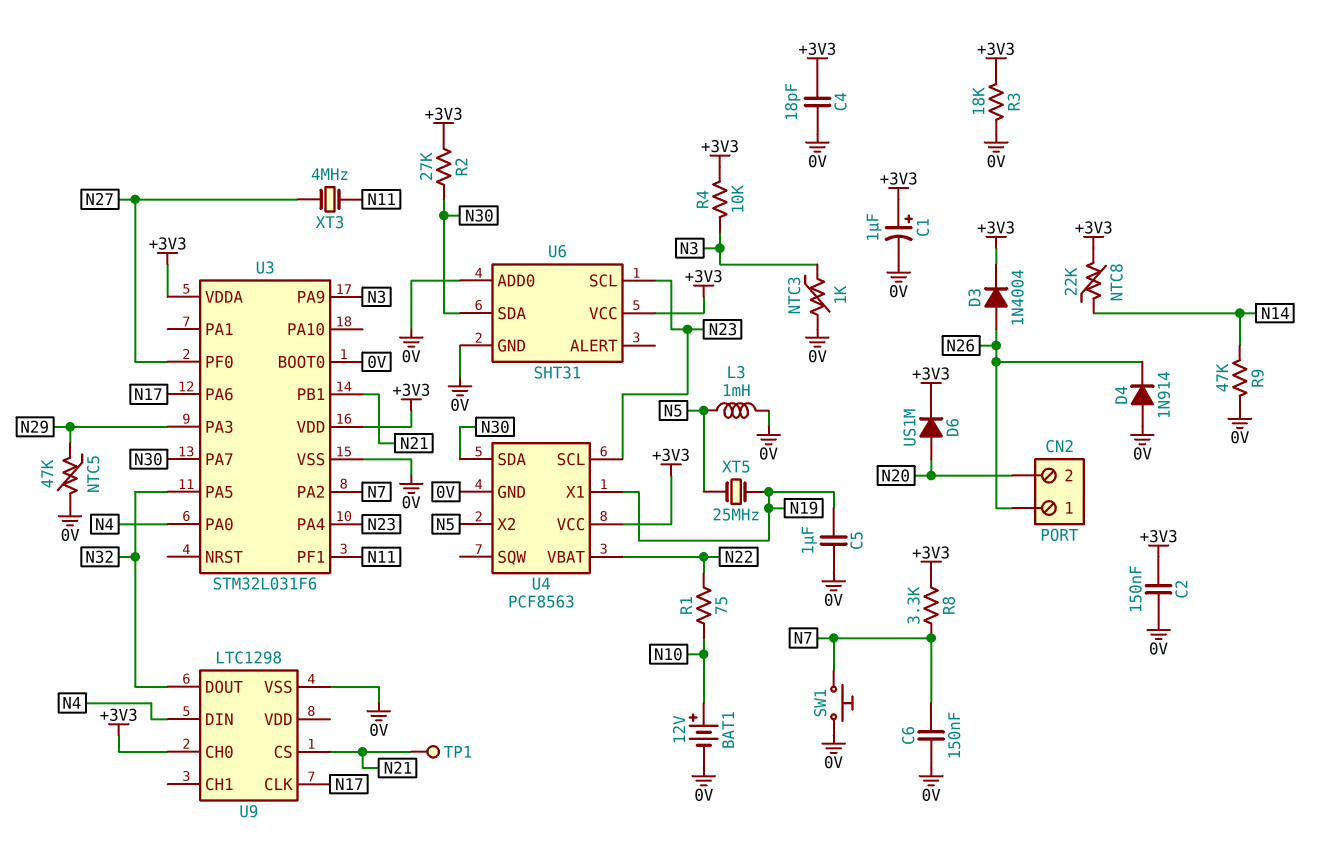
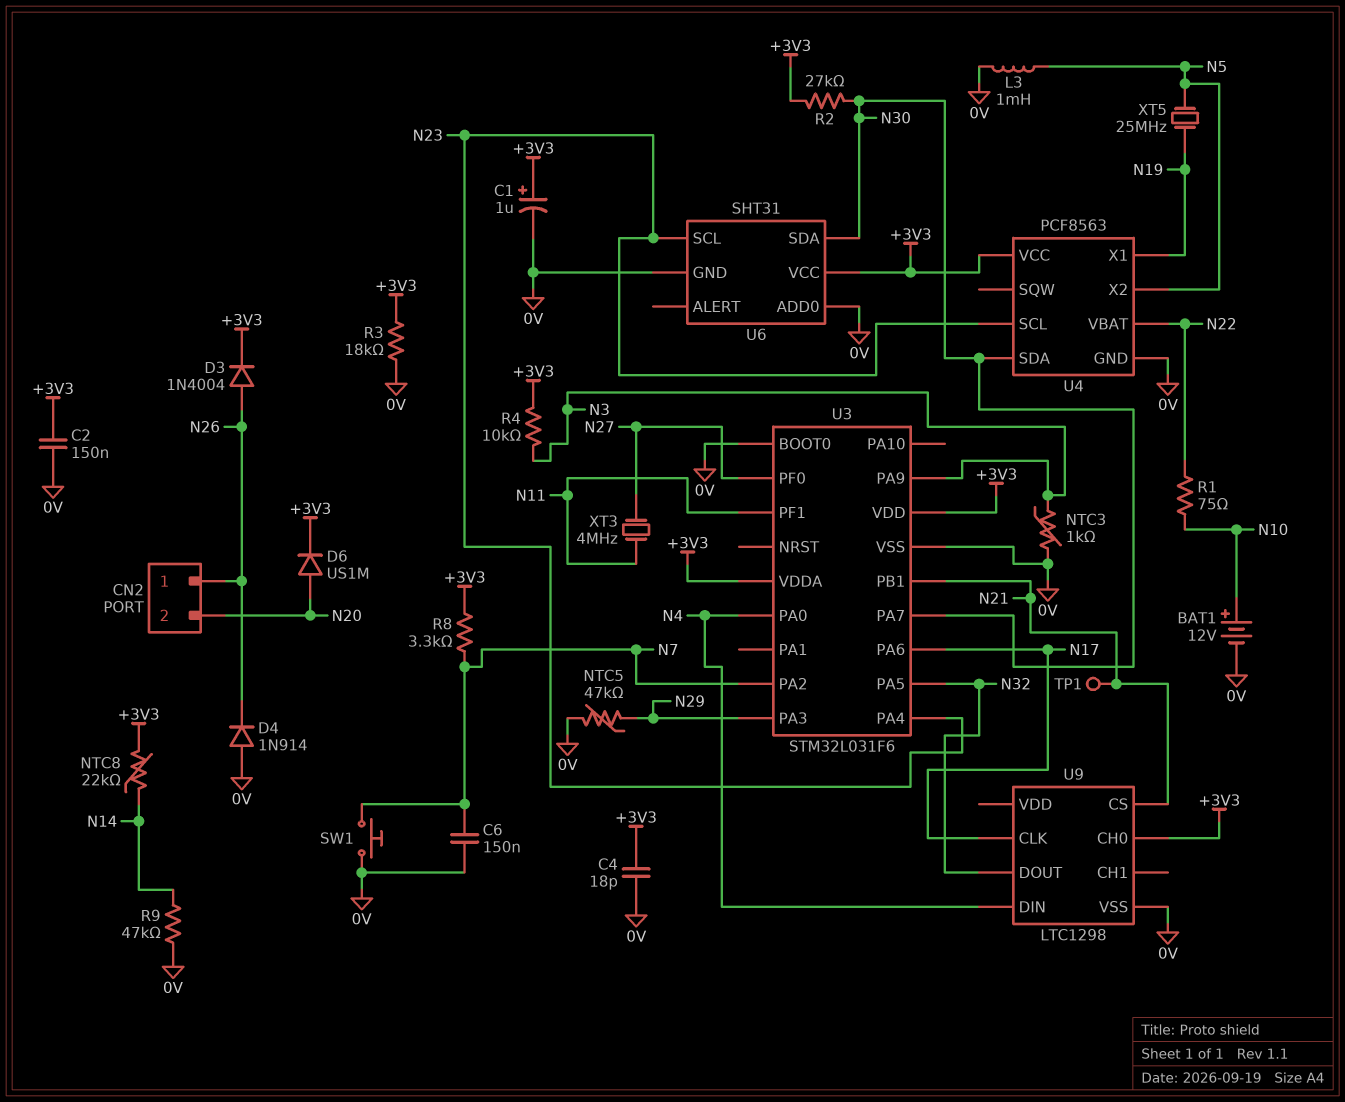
C5: 1uF (0V, N19) -> none

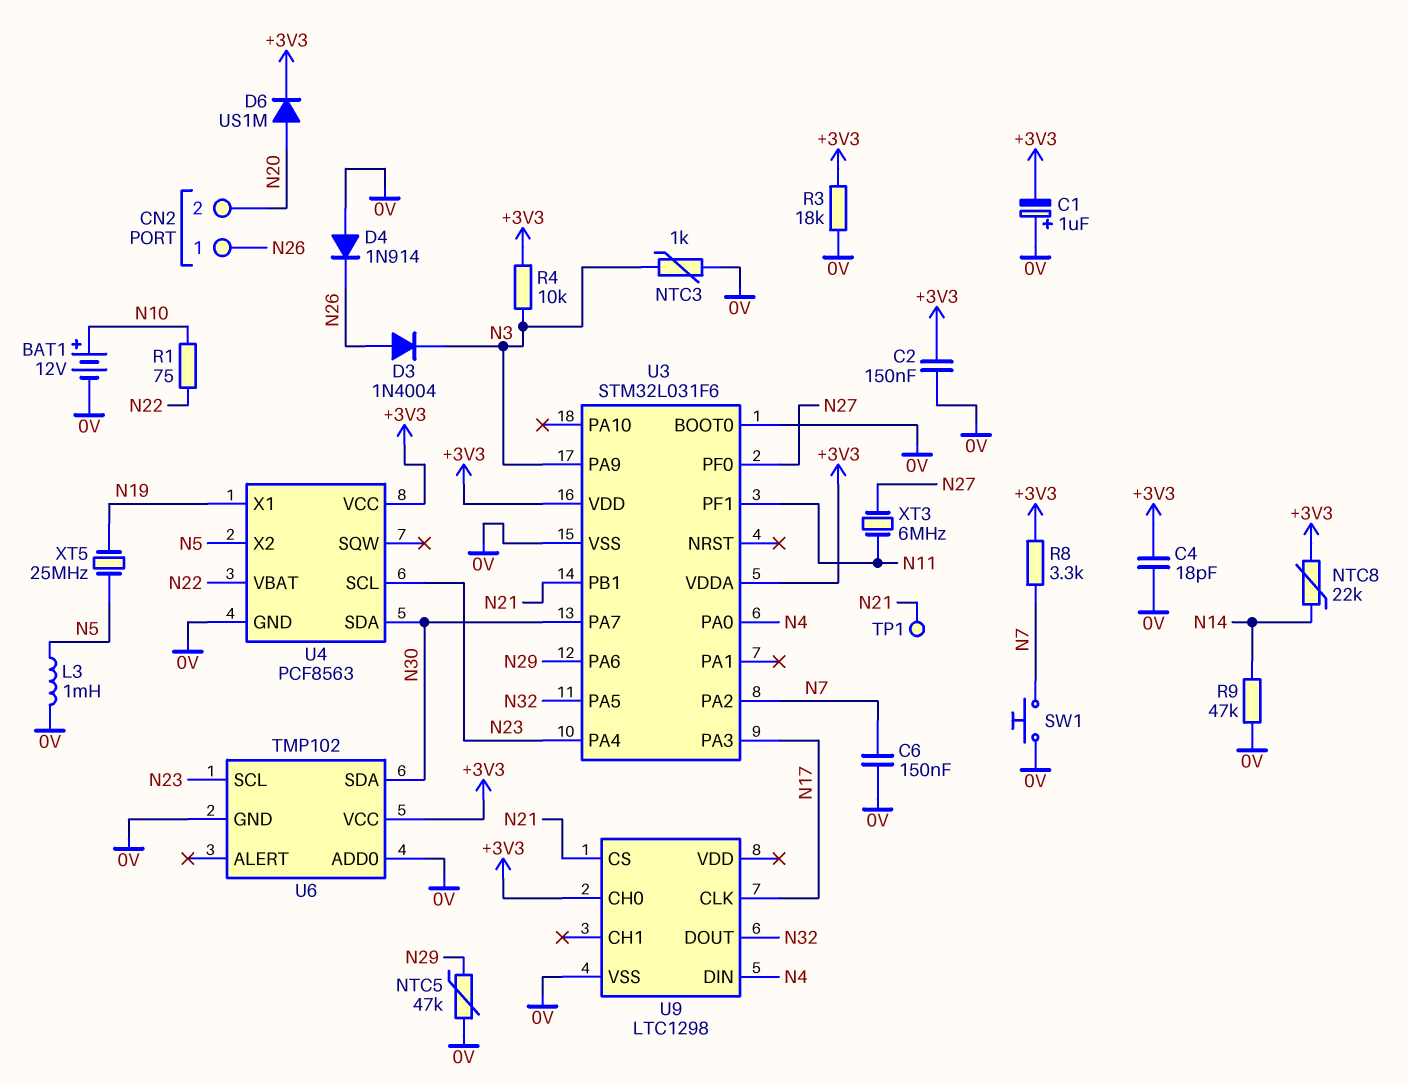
C1: 1uF (plus +3V3, minus 0V) -> 1uF (plus 0V, minus +3V3)
D3: diode 1N4004 (A N26, K +3V3) -> diode 1N4004 (A N26, K N3)
R2: 27k (+3V3, N30) -> none
U3 pin PA3: N29 -> N17
U3 pin PA6: N17 -> N29
U6: SHT31 -> TMP102
XT3: 4MHz (N11, N27) -> 6MHz (N11, N27)

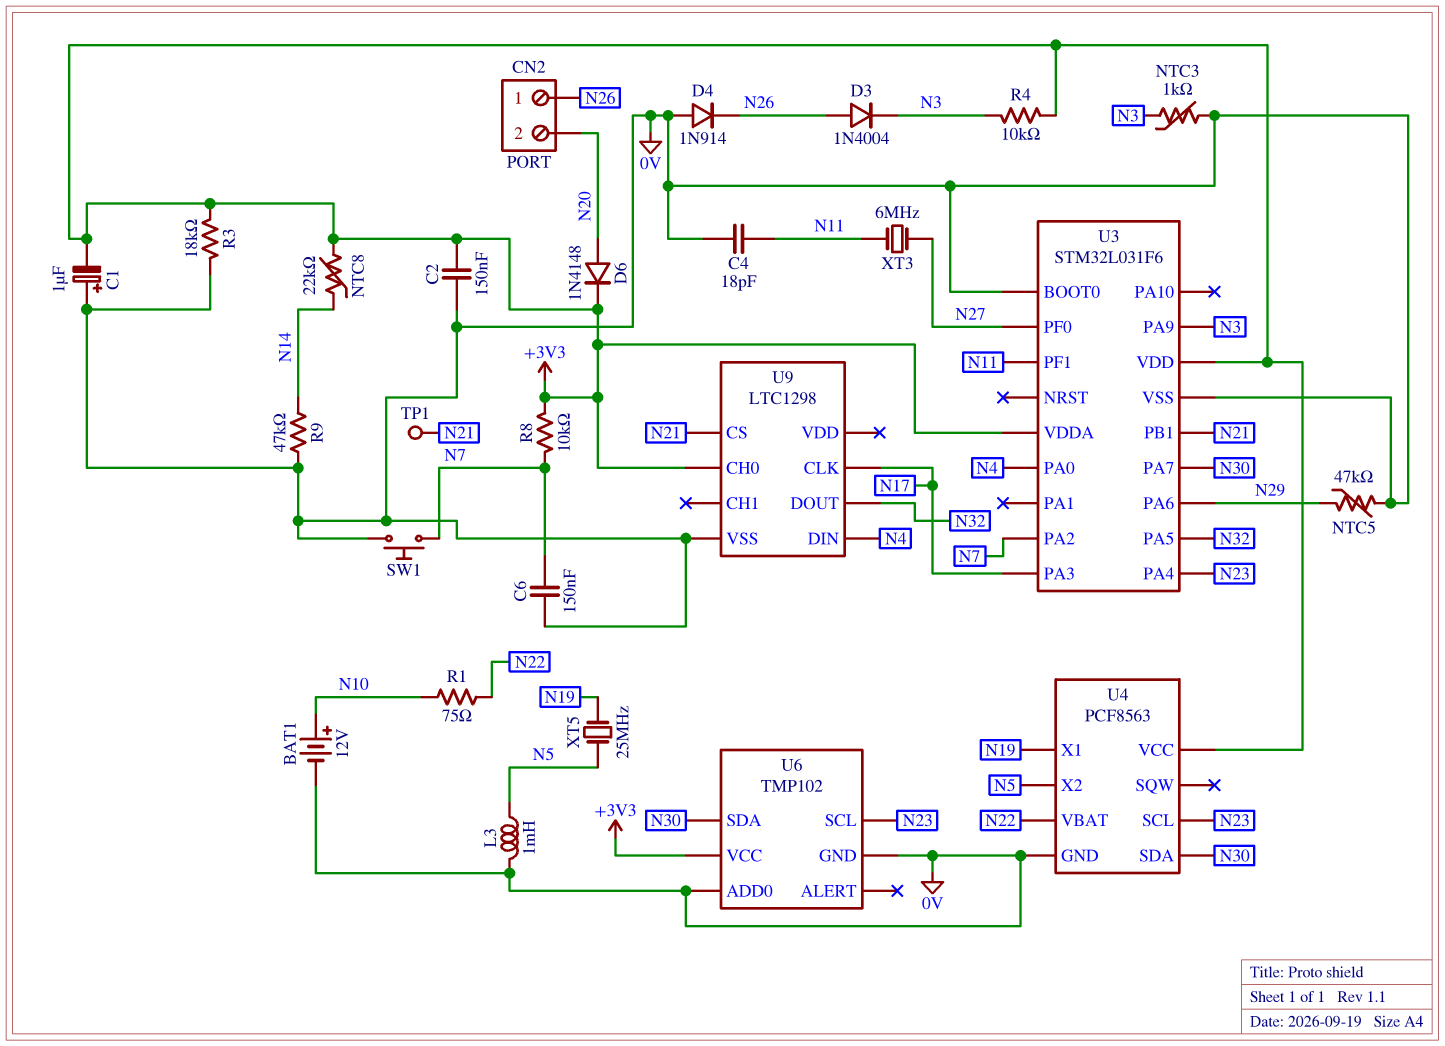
C4: 18pF (+3V3, 0V) -> 18pF (0V, N11)
D6: diode US1M (A N20, K +3V3) -> diode 1N4148 (A N20, K +3V3)
R8: 3.3k (+3V3, N7) -> 10k (+3V3, N7)

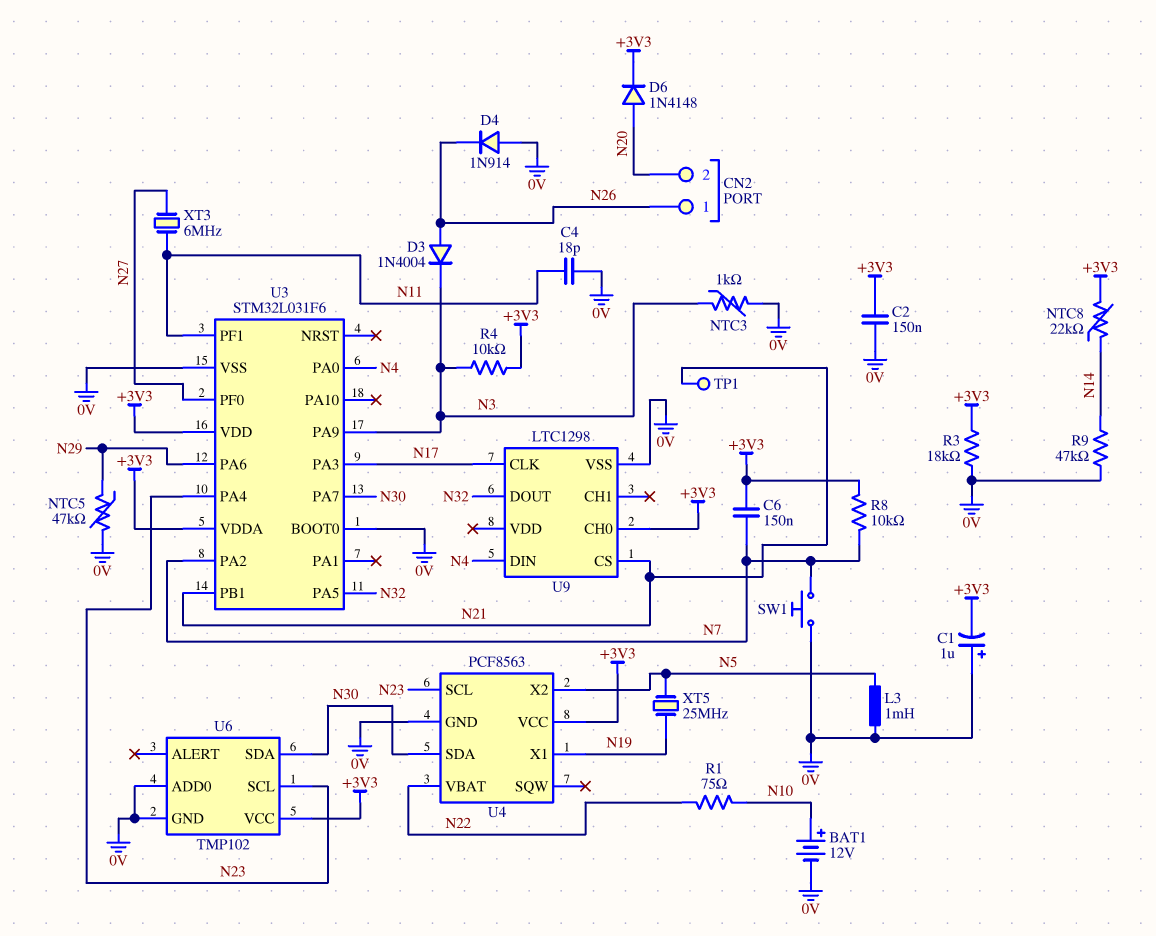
C6: 150nF (0V, N7) -> 150nF (+3V3, N7)

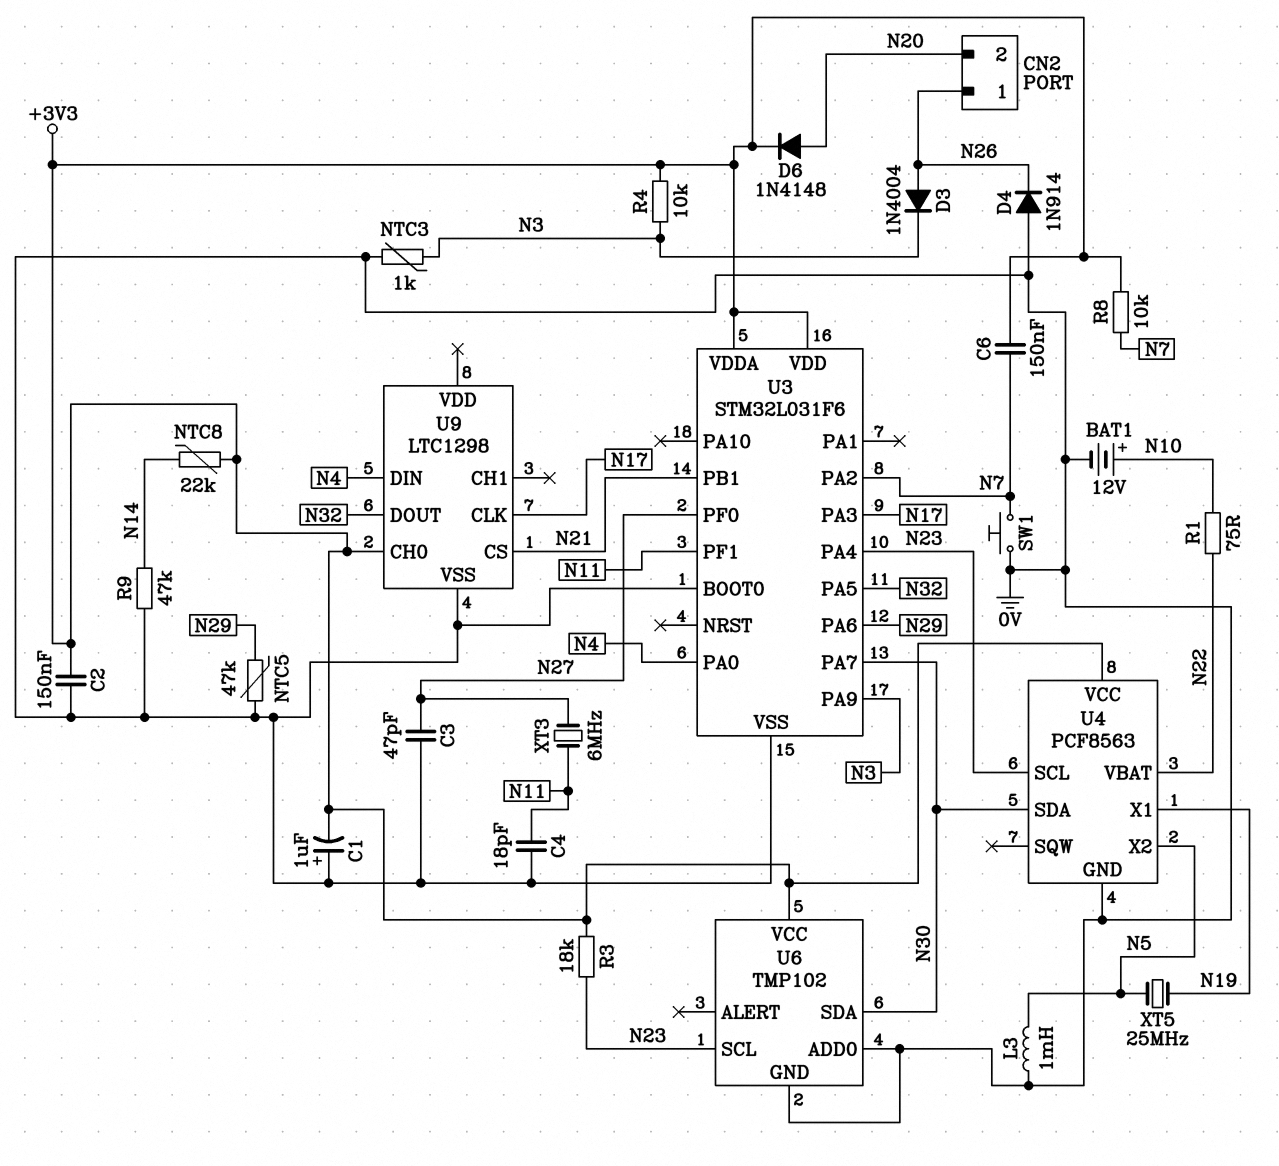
C3: none -> 47pF (0V, N27)
R3: 18k (+3V3, 0V) -> 18k (+3V3, N23)
TP1: test point (N21) -> none

